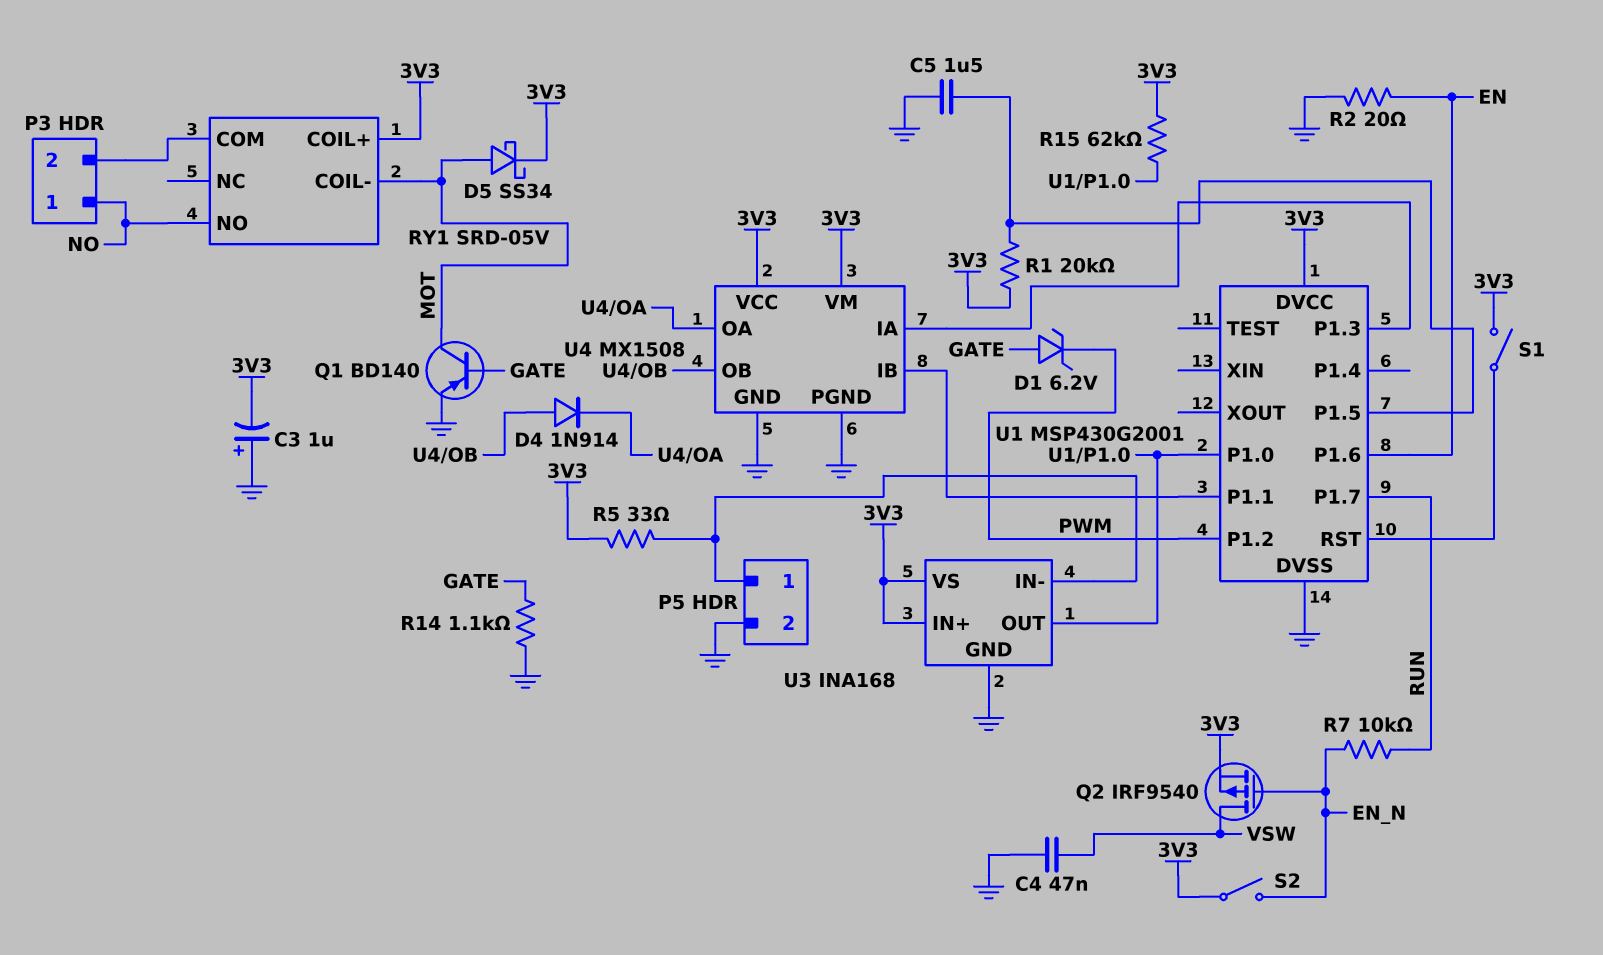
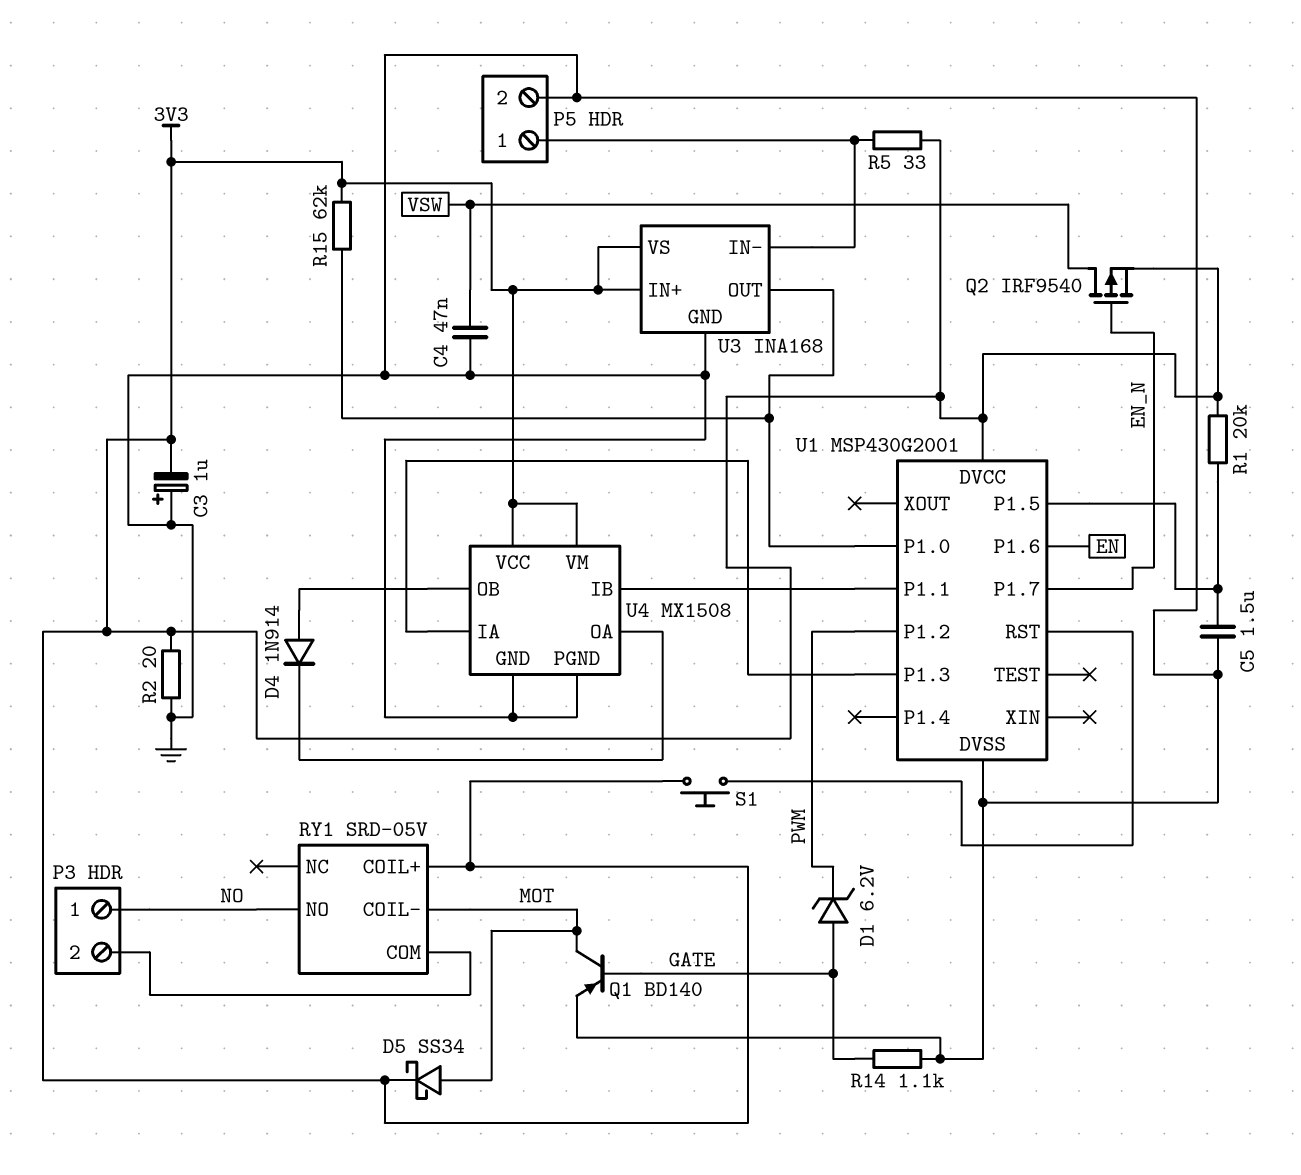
R2: 20 (EN, GND) -> 20 (3V3, GND)
R7: 10k (EN_N, RUN) -> none
S1: switch (3V3, U1/RST) -> button (3V3, U1/RST)
S2: switch (3V3, EN_N) -> none
U1 pin P1.7: RUN -> EN_N

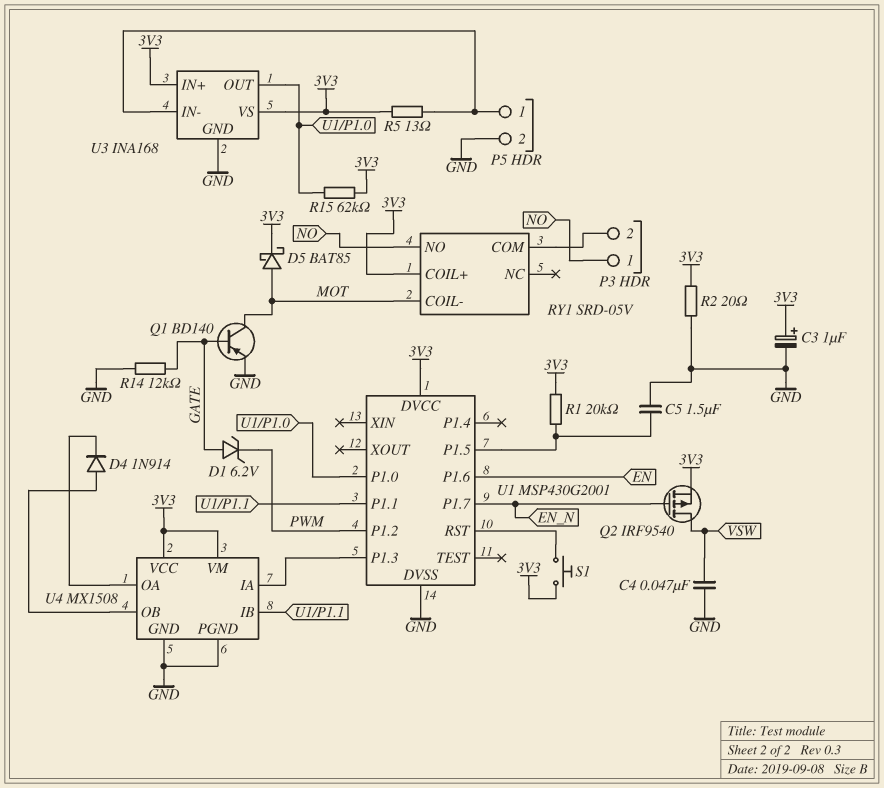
C3: 1uF (plus GND, minus 3V3) -> 1uF (plus 3V3, minus GND)
D5: schottky SS34 (A MOT, K 3V3) -> schottky BAT85 (A MOT, K 3V3)
R5: 33 (3V3, P5/1) -> 13 (3V3, P5/1)
R14: 1.1k (GATE, GND) -> 12k (GATE, GND)

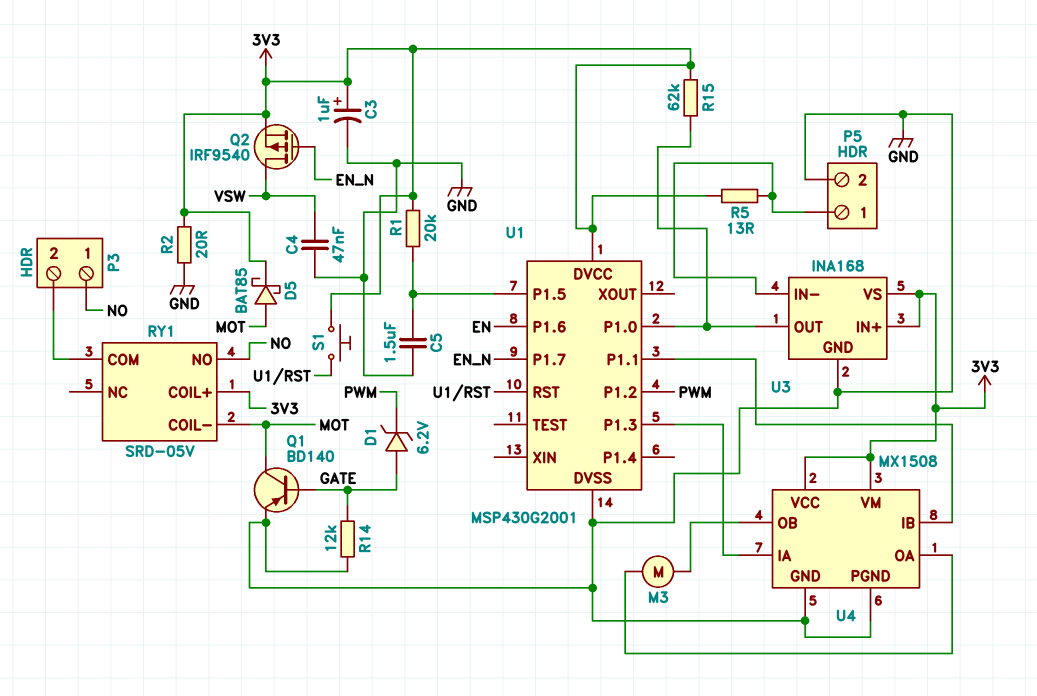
D4: diode 1N914 (A U4/OB, K U4/OA) -> none
M3: none -> motor (U4/OA, U4/OB)

